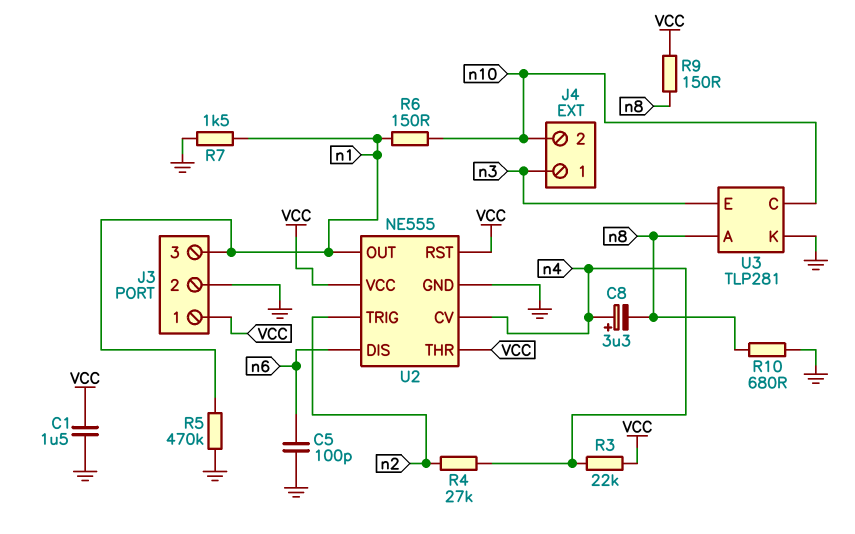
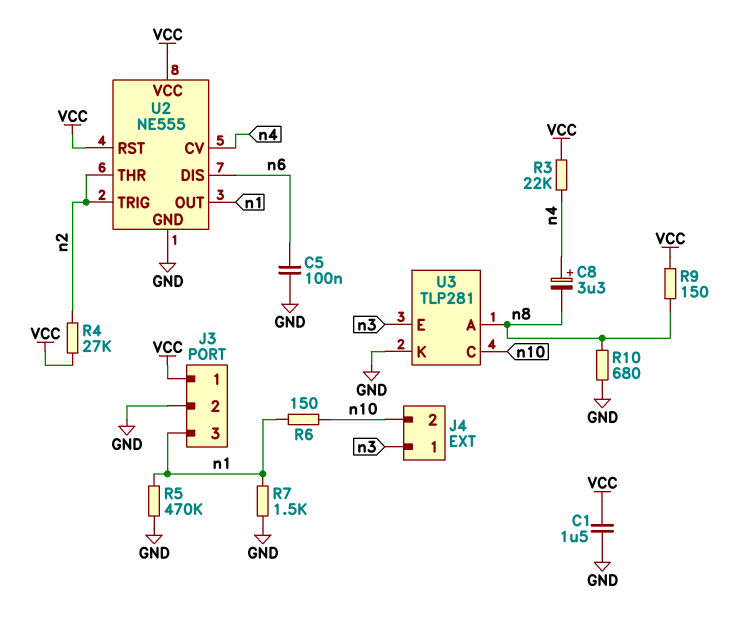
C5: 100pF (GND, n6) -> 100nF (GND, n6)
R4: 27k (n2, n4) -> 27k (VCC, n2)
U2 pin THR: VCC -> n2

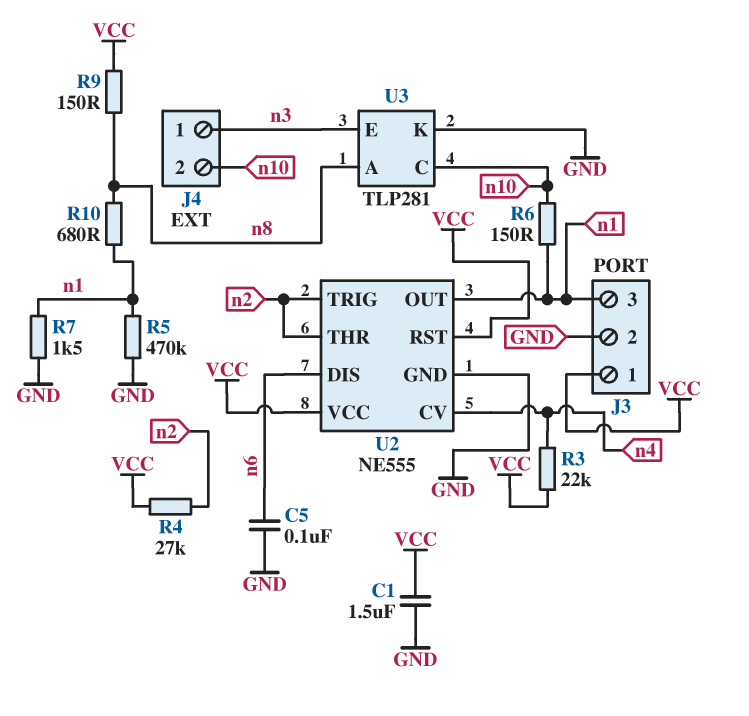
C8: 3.3uF (plus n4, minus n8) -> none
R10: 680 (GND, n8) -> 680 (n1, n8)

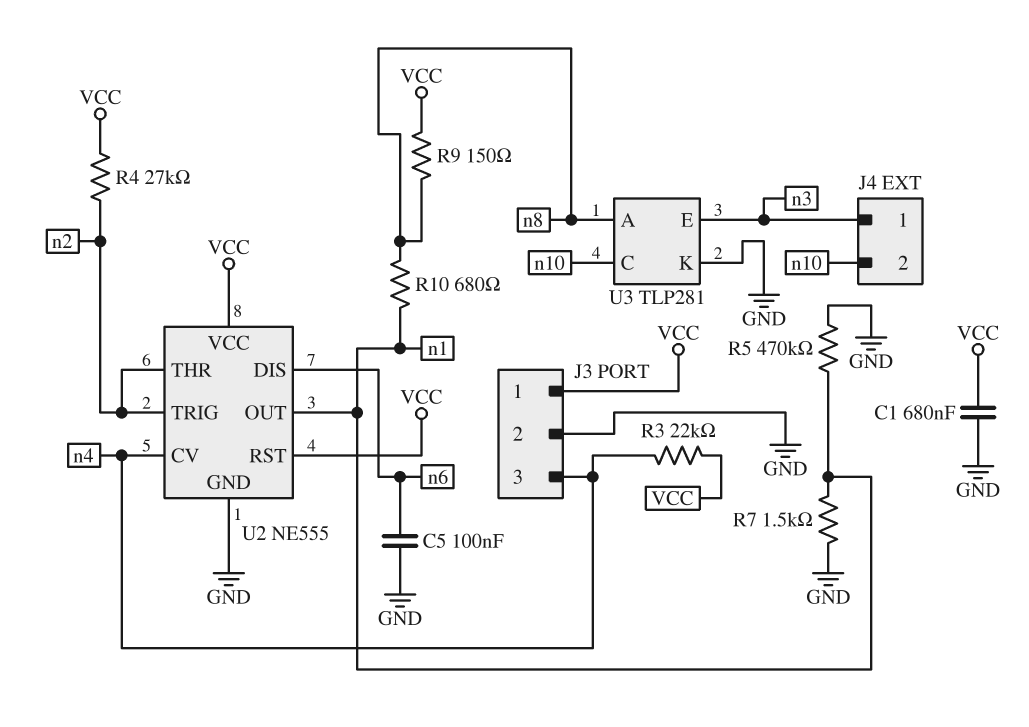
C1: 1.5uF (GND, VCC) -> 680nF (GND, VCC)
J3 pin 3: n1 -> n4
R6: 150 (n1, n10) -> none

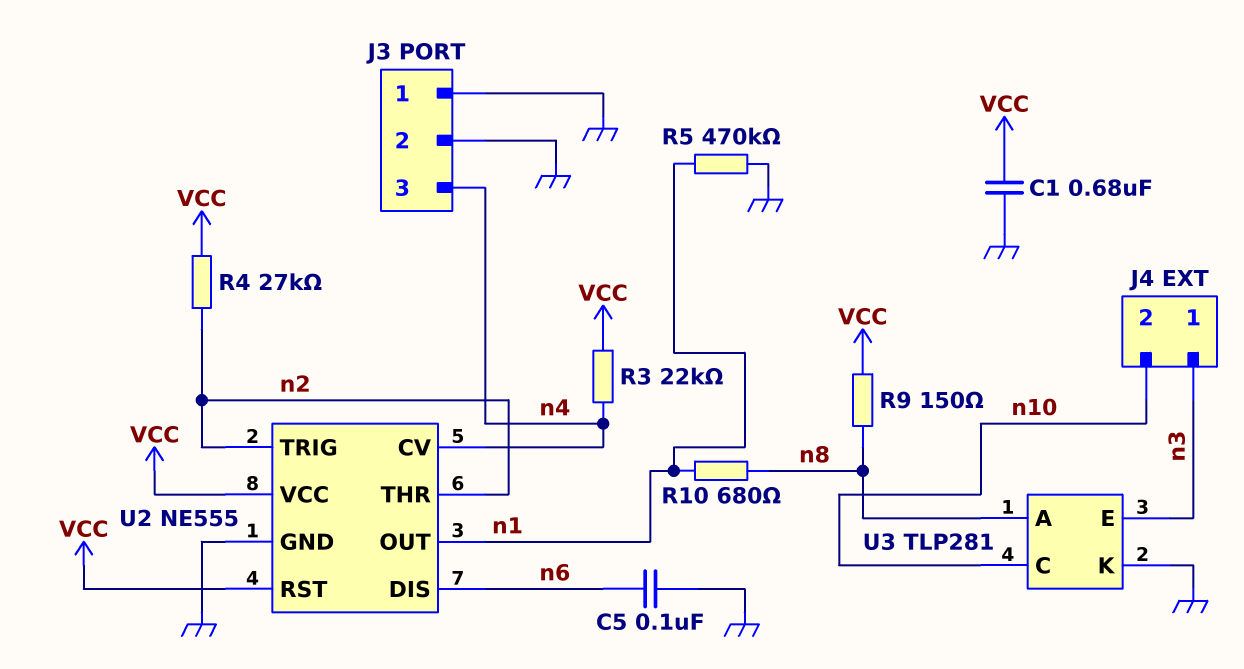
J3 pin 1: VCC -> GND
R7: 1.5k (GND, n1) -> none

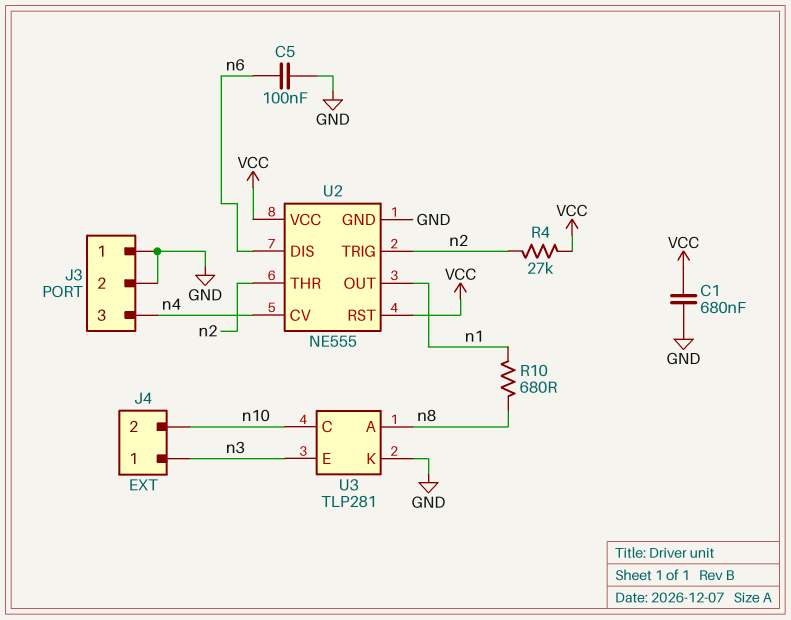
R3: 22k (VCC, n4) -> none
R5: 470k (GND, n1) -> none
R9: 150 (VCC, n8) -> none

